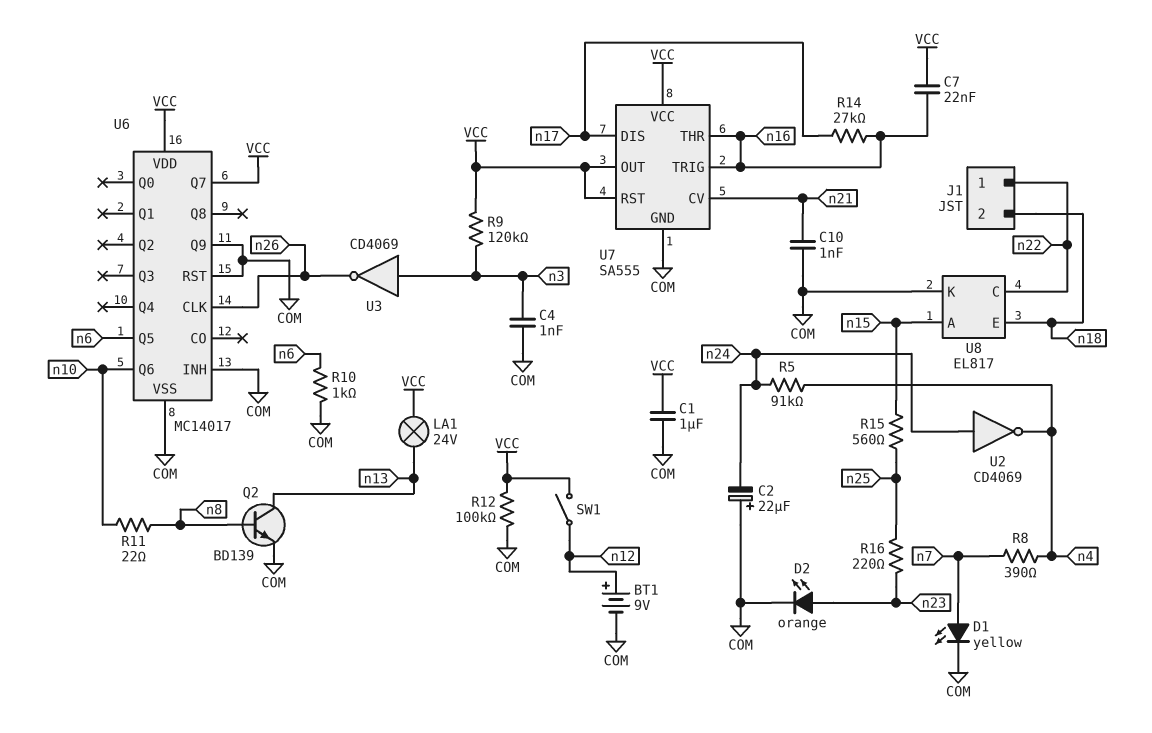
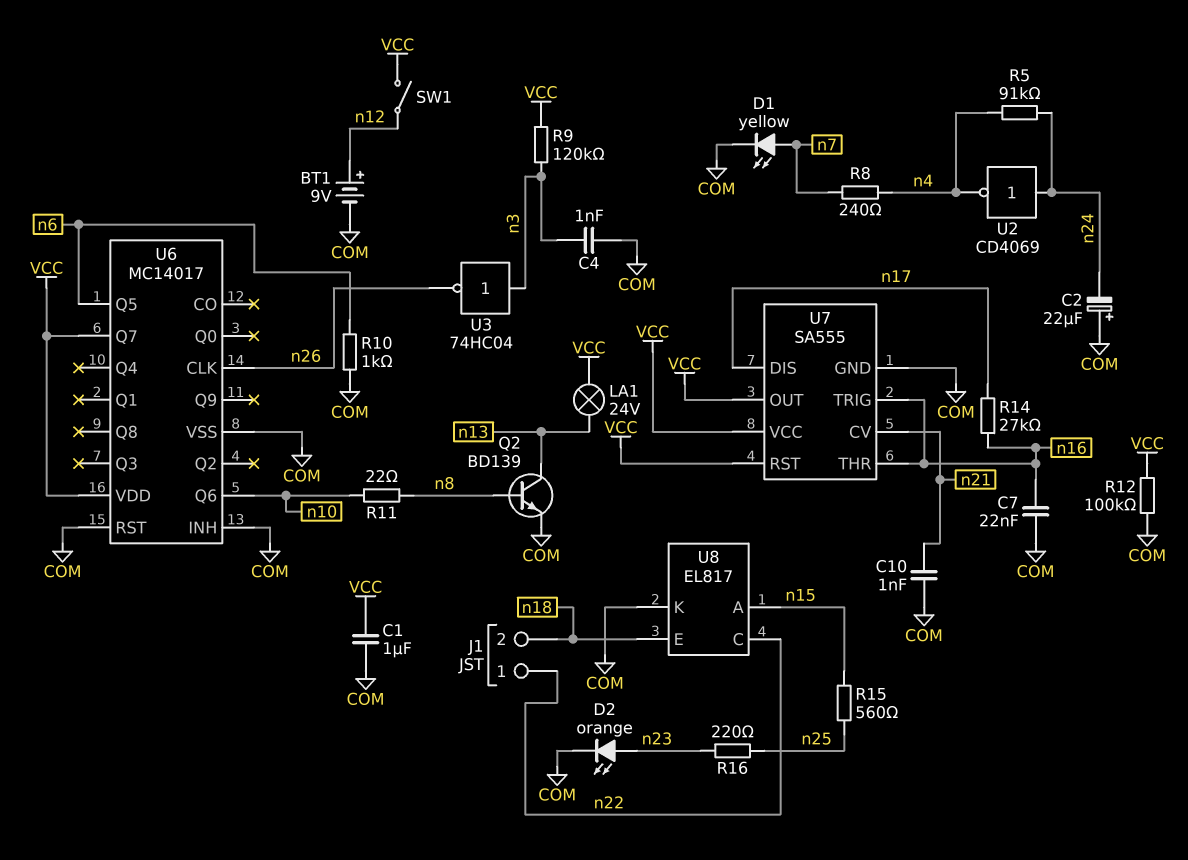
C7: 22nF (VCC, n16) -> 22nF (COM, n16)
R8: 390 (n4, n7) -> 240 (n4, n7)
U3: NOT CD4069 (in n3, out n26) -> NOT 74HC04 (in n3, out n26)
U6 pin Q9: COM -> none

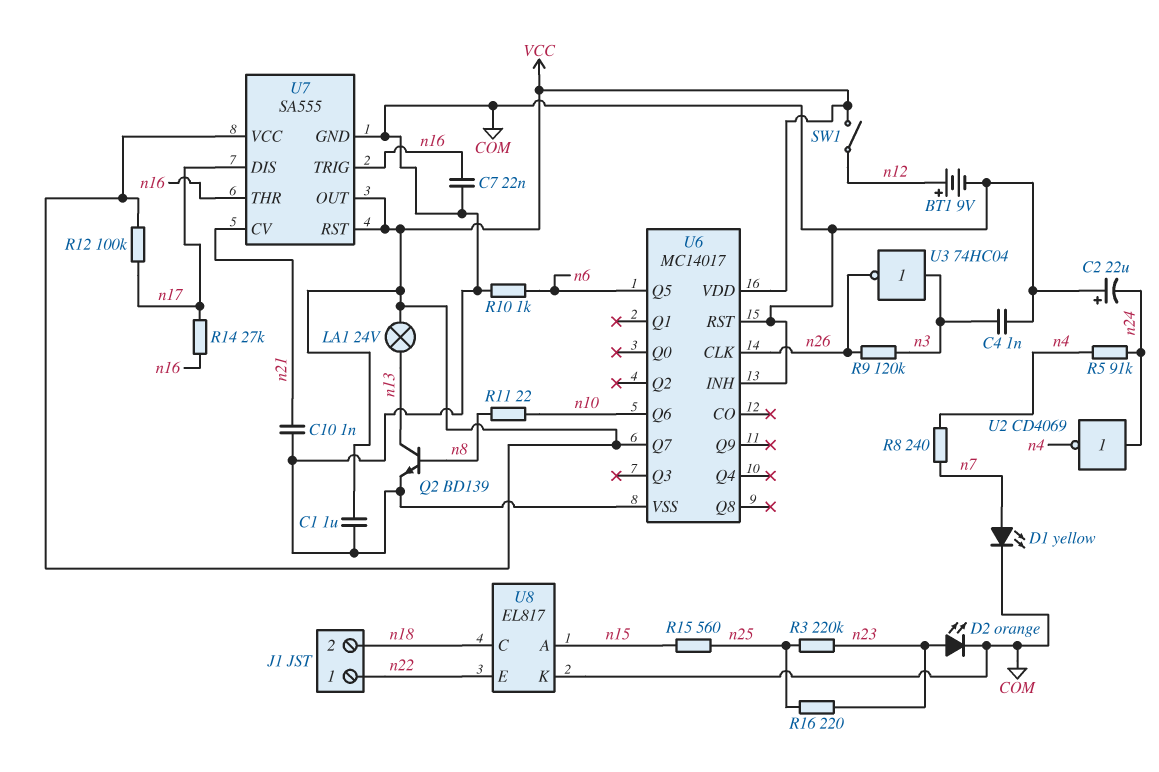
R3: none -> 220k (n23, n25)
R9: 120k (VCC, n3) -> 120k (n3, n26)
R12: 100k (COM, VCC) -> 100k (VCC, n17)
U8 pin C: n22 -> n18
U8 pin E: n18 -> n22

